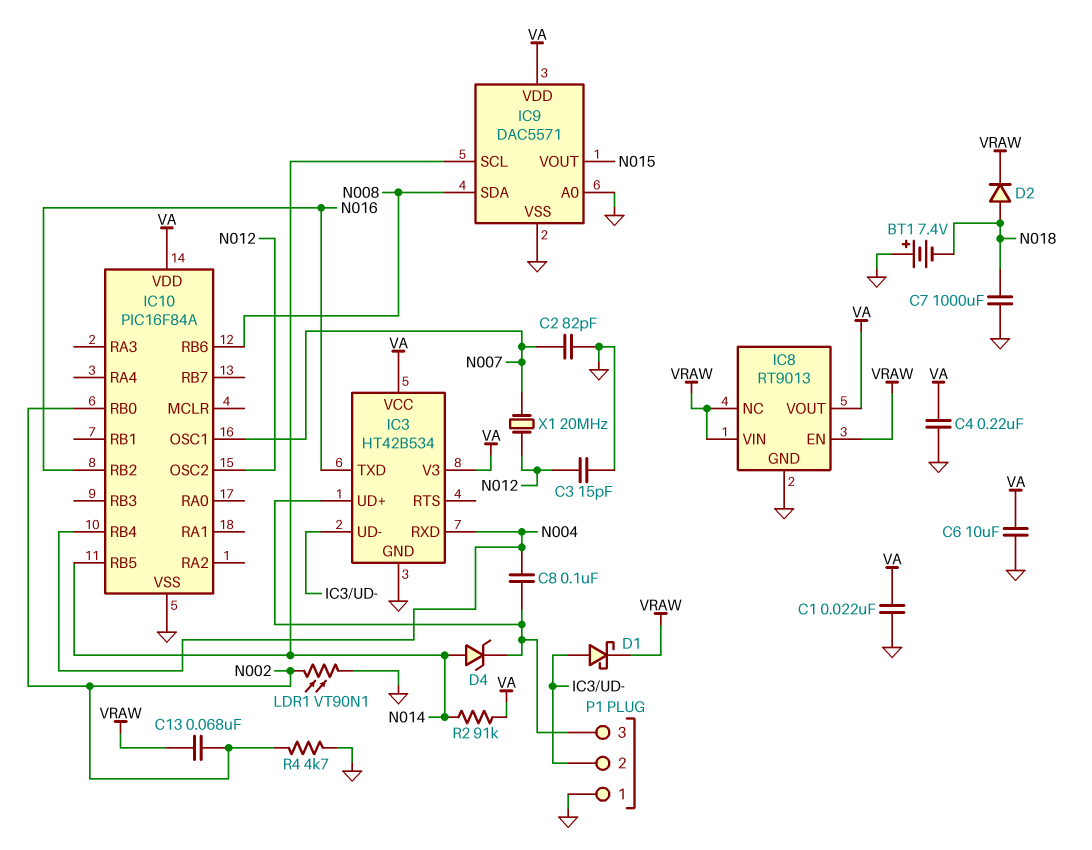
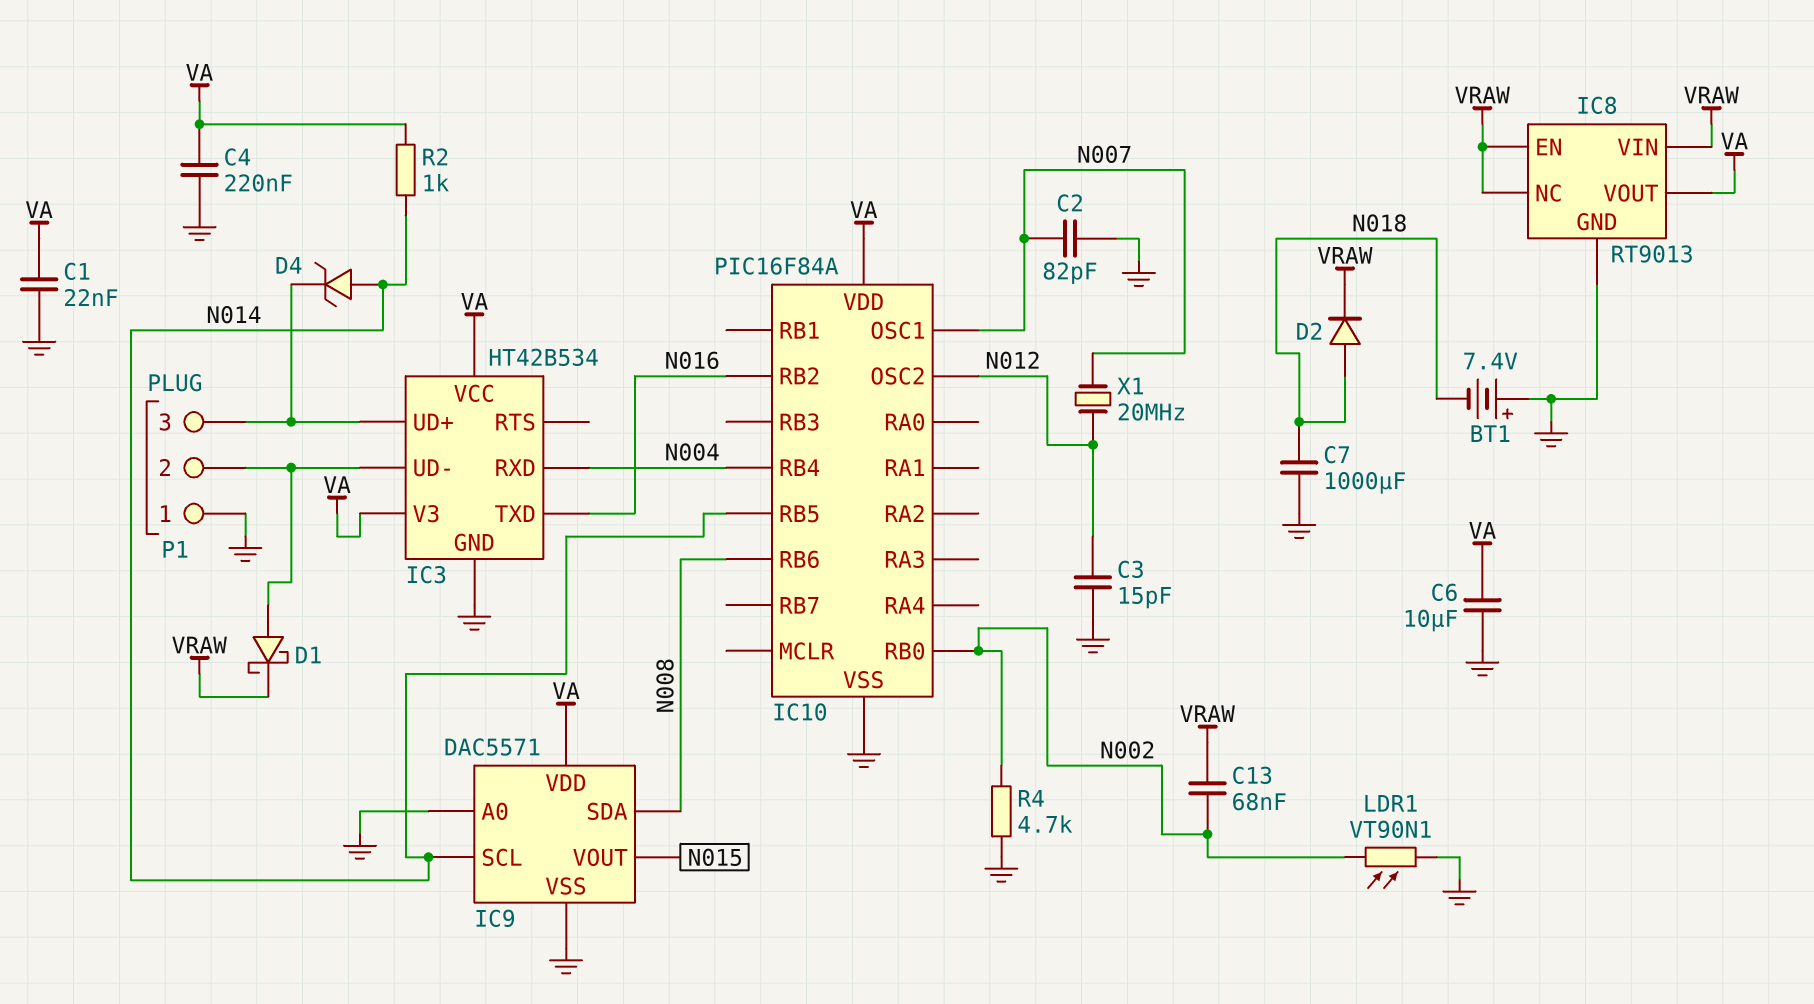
C8: 100nF (IC3/UD+, N004) -> none
R2: 91k (N014, VA) -> 1k (N014, VA)

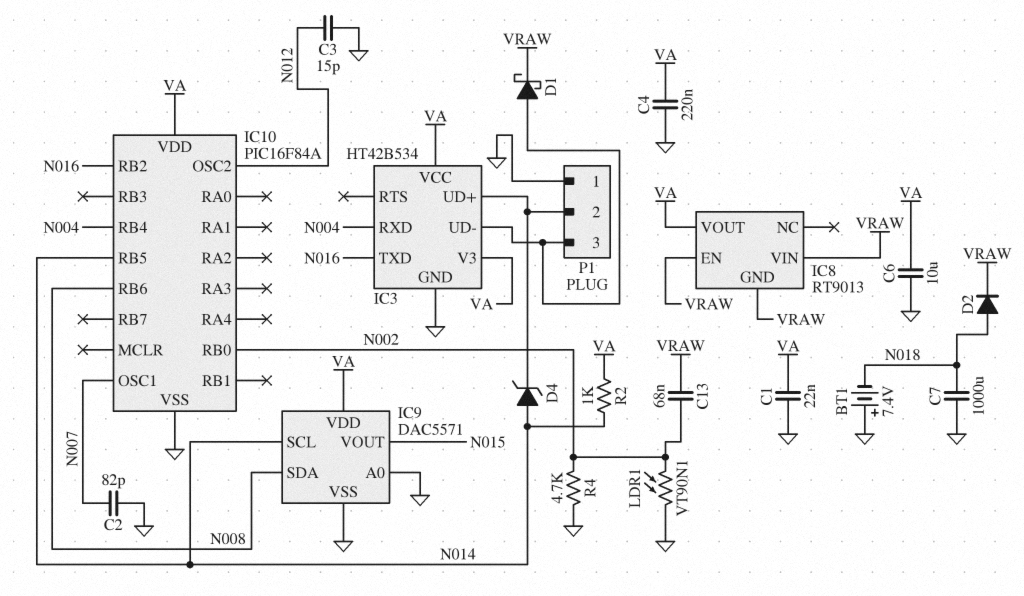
IC8 pin GND: GND -> VRAW
IC8 pin NC: VRAW -> none
P1 pin 2: IC3/UD- -> IC3/UD+
P1 pin 3: IC3/UD+ -> IC3/UD-
X1: 20MHz (N007, N012) -> none

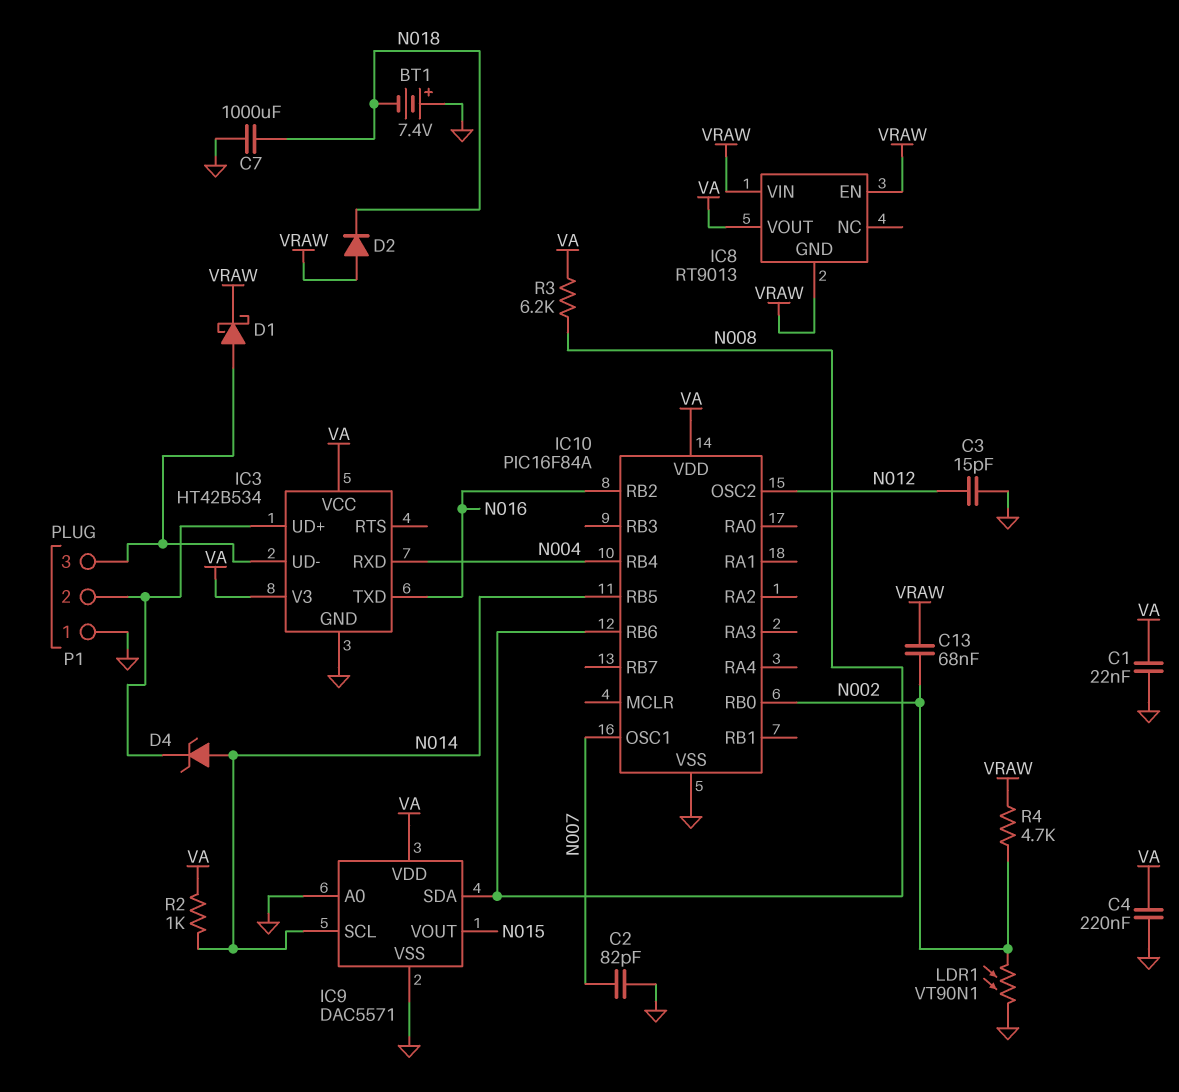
C6: 10uF (GND, VA) -> none
D2: diode (A N018, K VRAW) -> diode (A VRAW, K N018)
R3: none -> 6.2k (N008, VA)
R4: 4.7k (GND, N002) -> 4.7k (N002, VRAW)

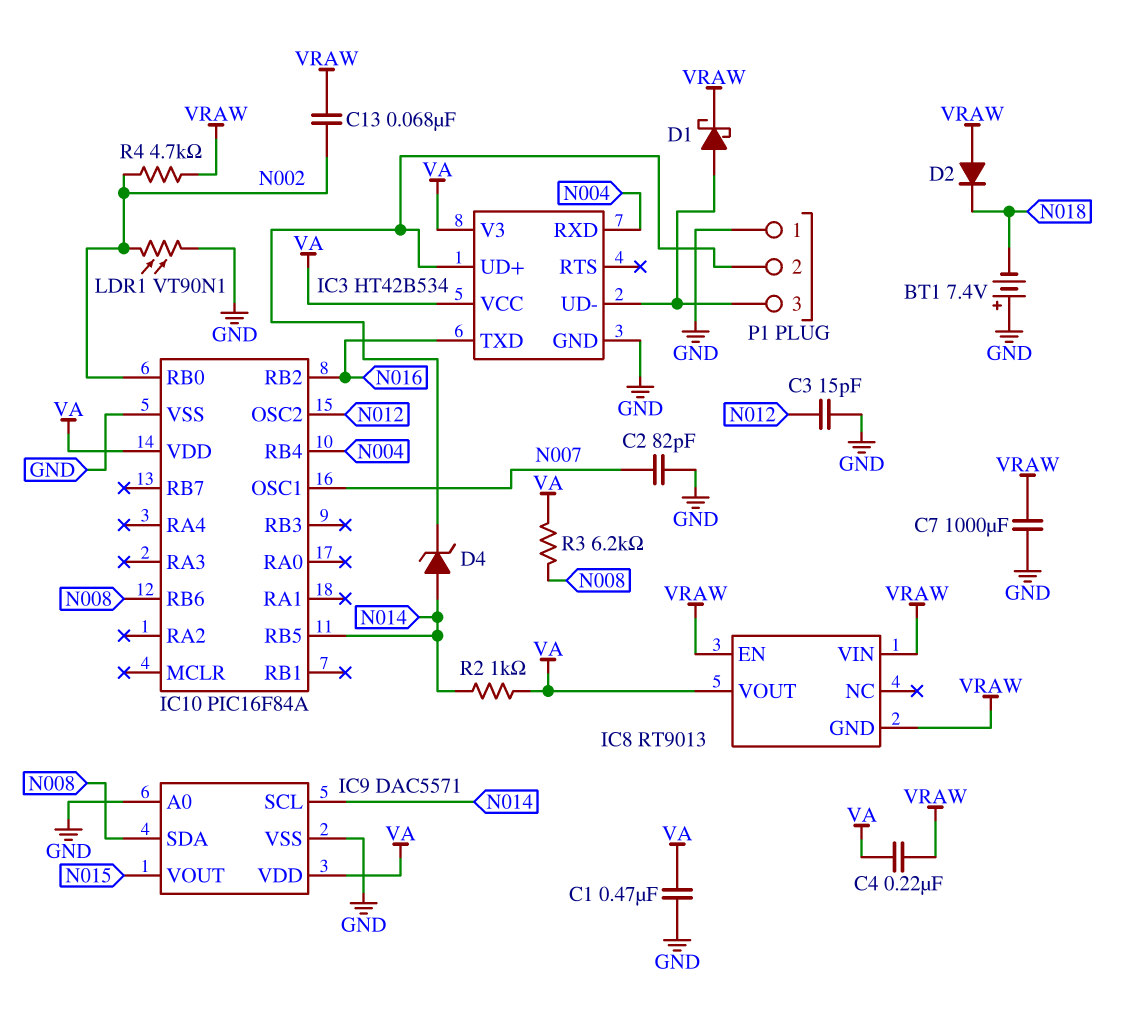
C1: 22nF (GND, VA) -> 470nF (GND, VA)
C4: 220nF (GND, VA) -> 220nF (VA, VRAW)
C7: 1000uF (GND, N018) -> 1000uF (GND, VRAW)

